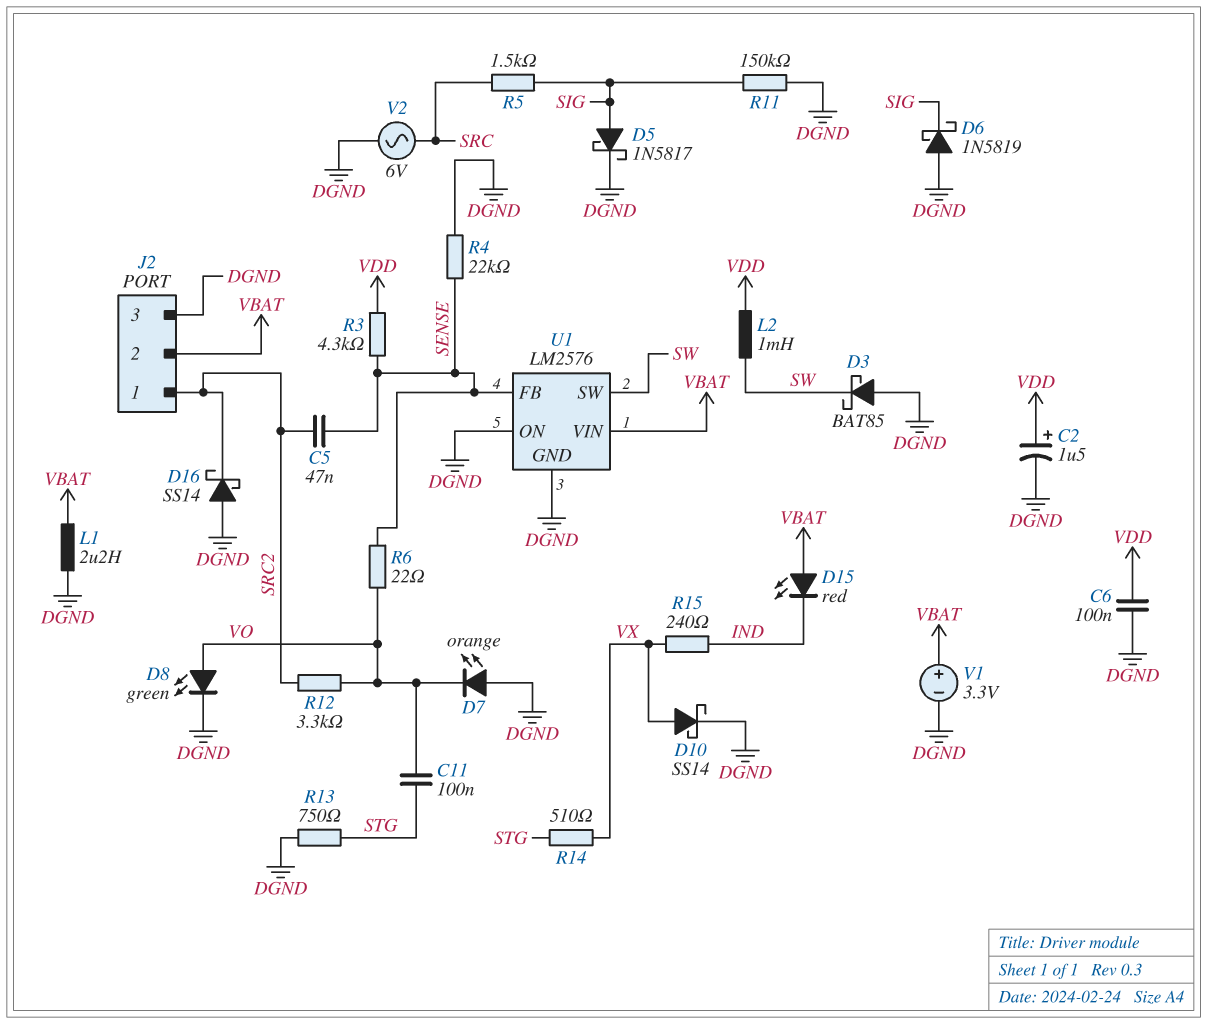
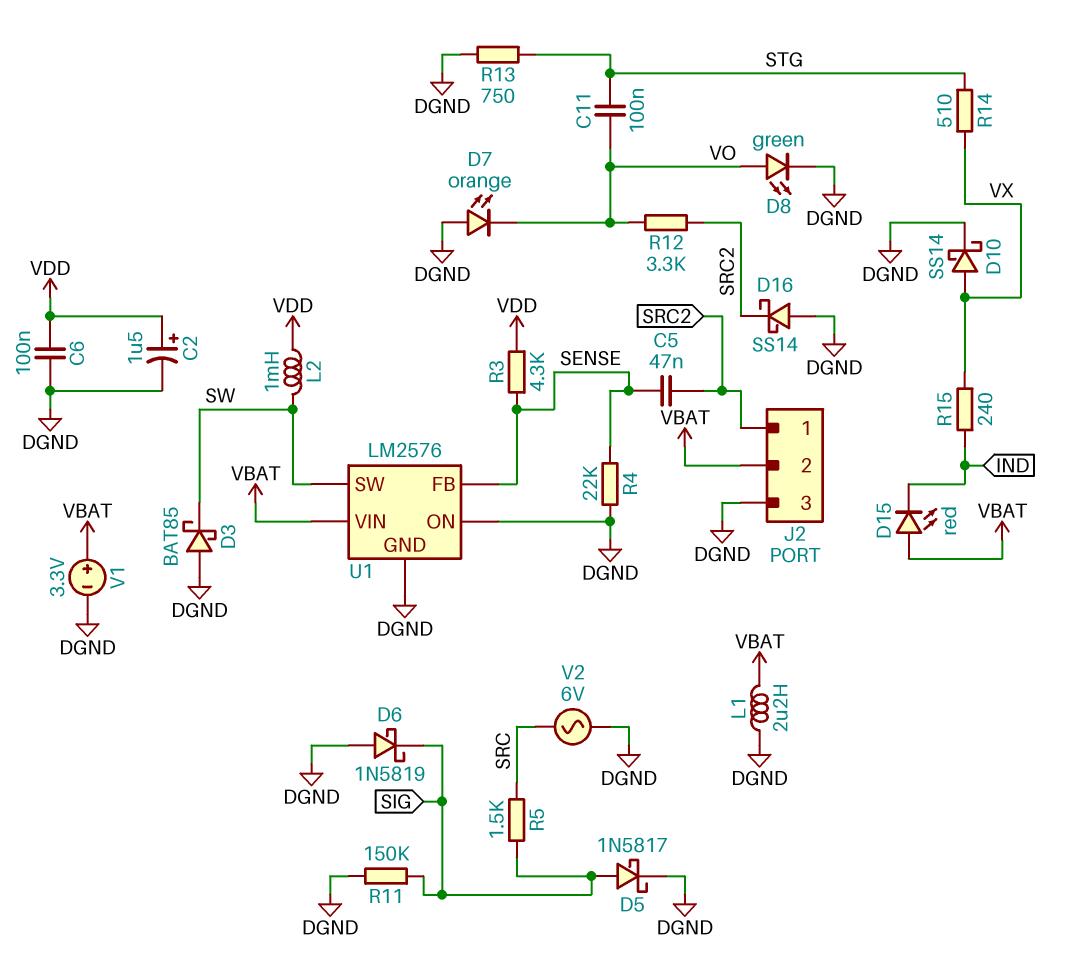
R6: 22 (SENSE, VO) -> none

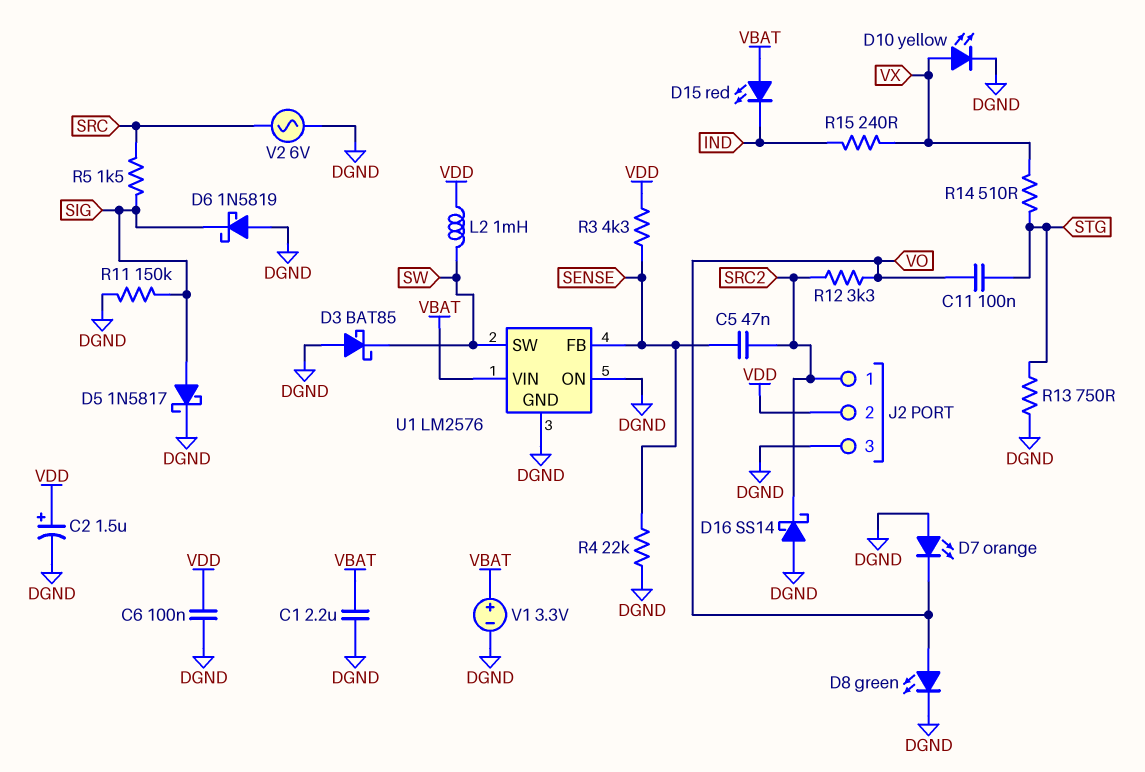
C1: none -> 2.2uF (DGND, VBAT)
D10: schottky SS14 (A VX, K DGND) -> LED yellow (A VX, K DGND)
J2 pin 2: VBAT -> VDD
L1: 2.2uH (DGND, VBAT) -> none

